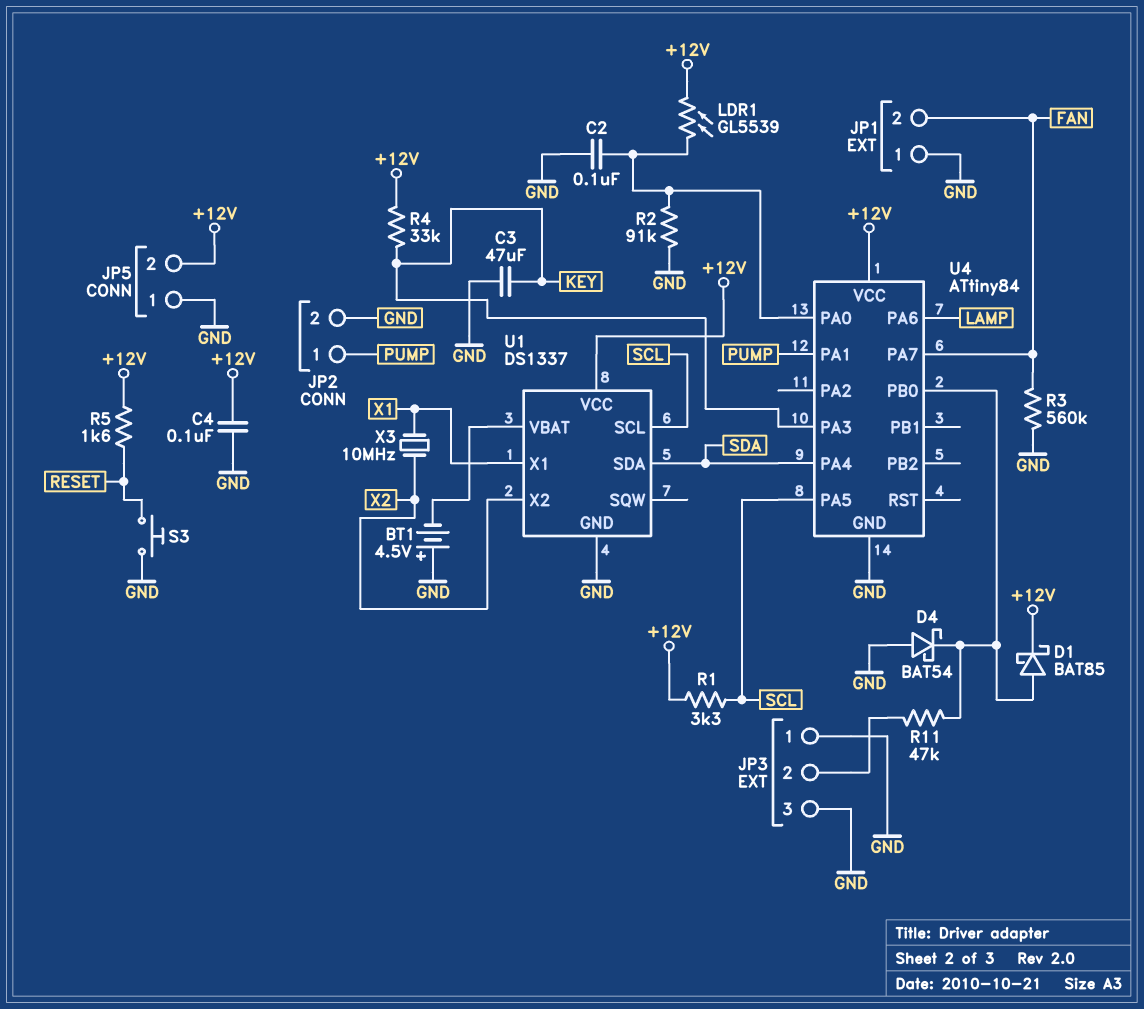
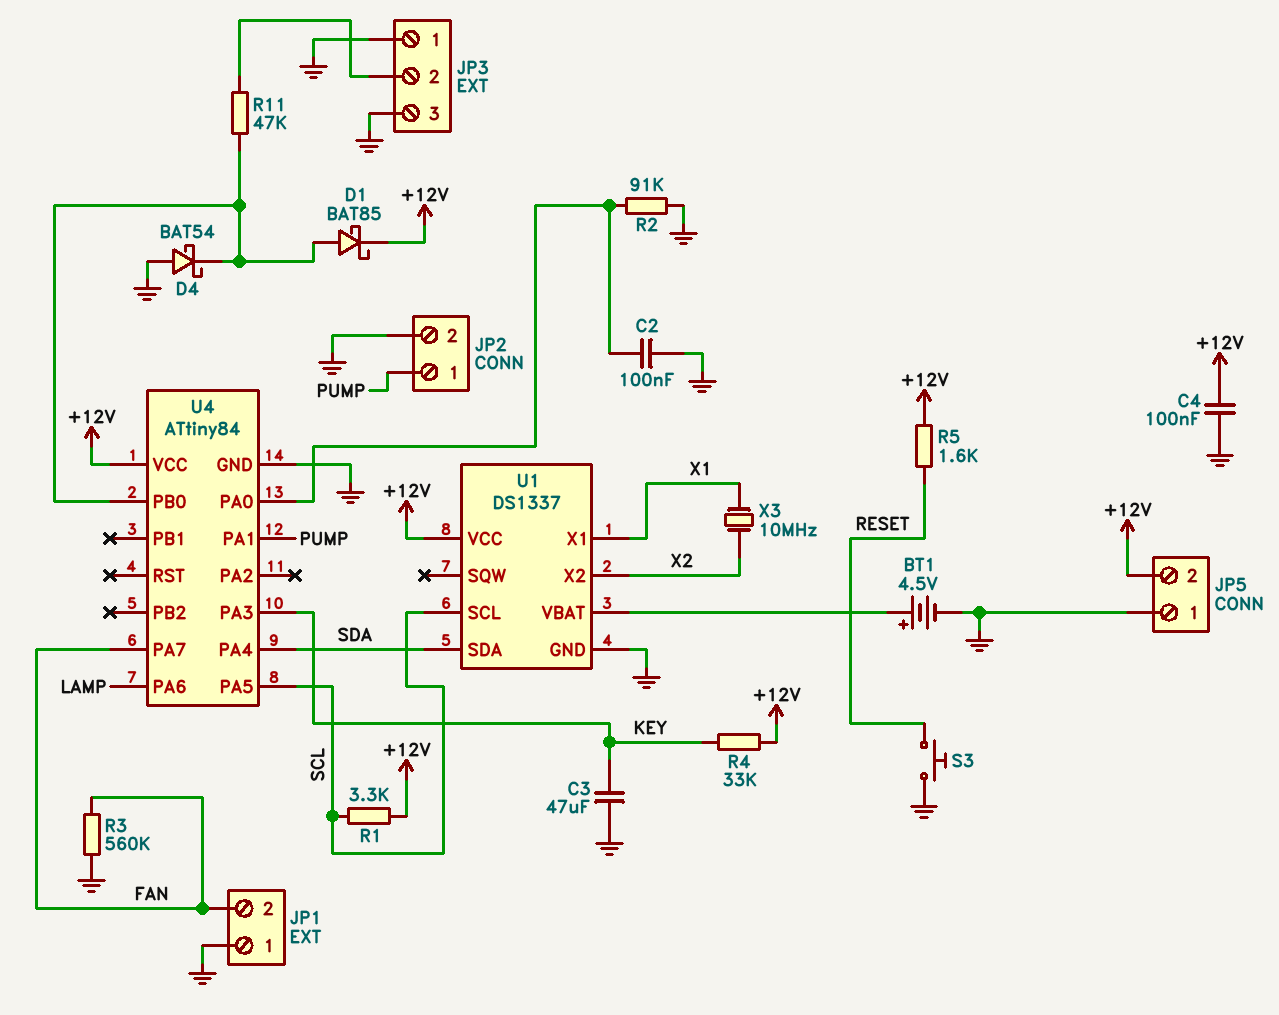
BT1: 4.5V (plus GND, minus U1/VBAT) -> 4.5V (plus U1/VBAT, minus GND)
LDR1: GL5539 (+12V, U4/PA0) -> none

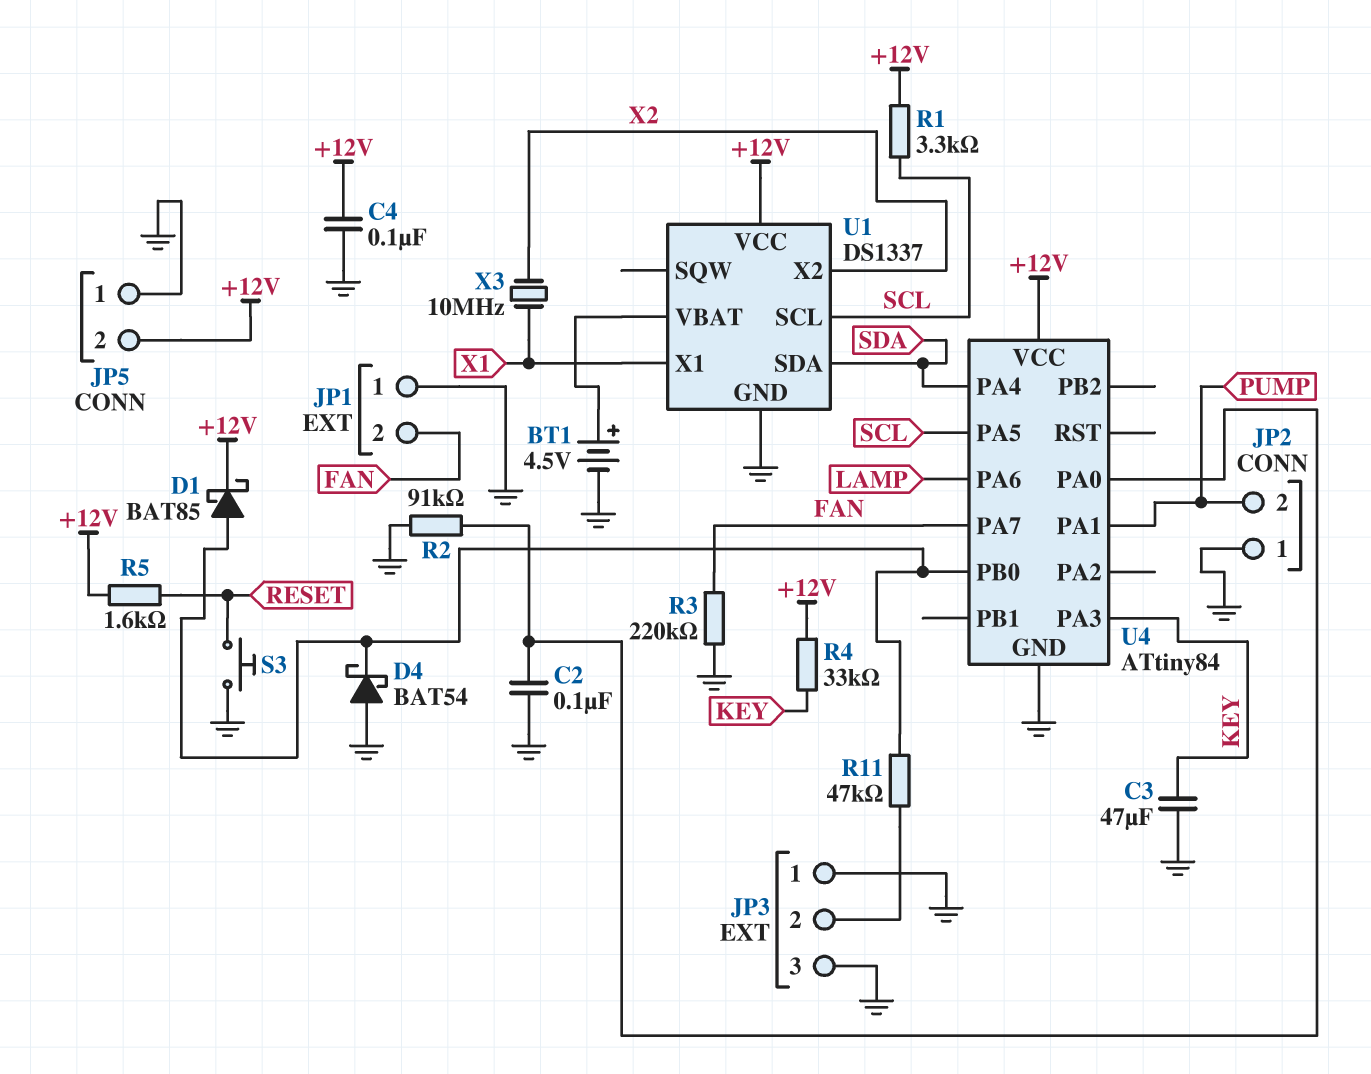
JP2 pin 1: PUMP -> GND
JP2 pin 2: GND -> PUMP
R3: 560k (FAN, GND) -> 220k (FAN, GND)

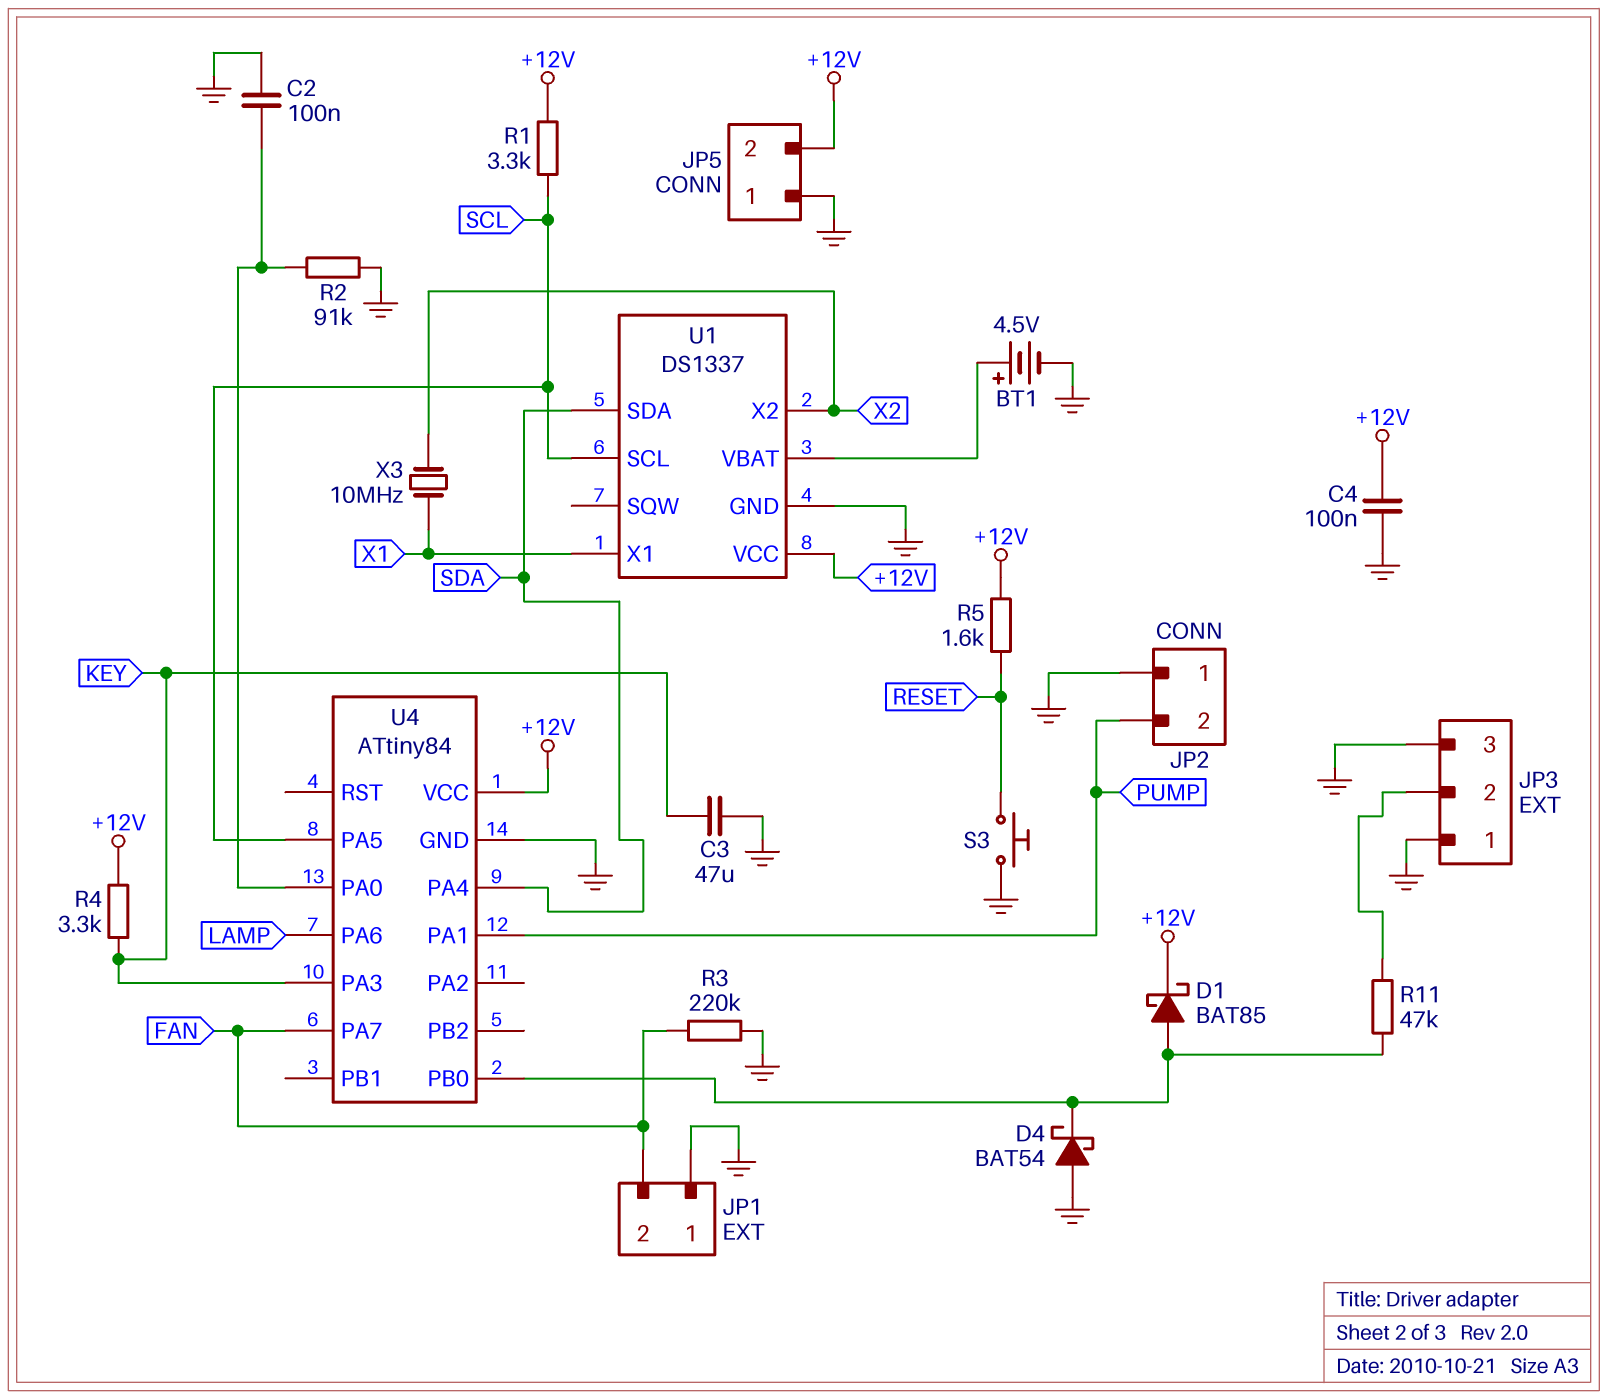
R4: 33k (+12V, KEY) -> 3.3k (+12V, KEY)

